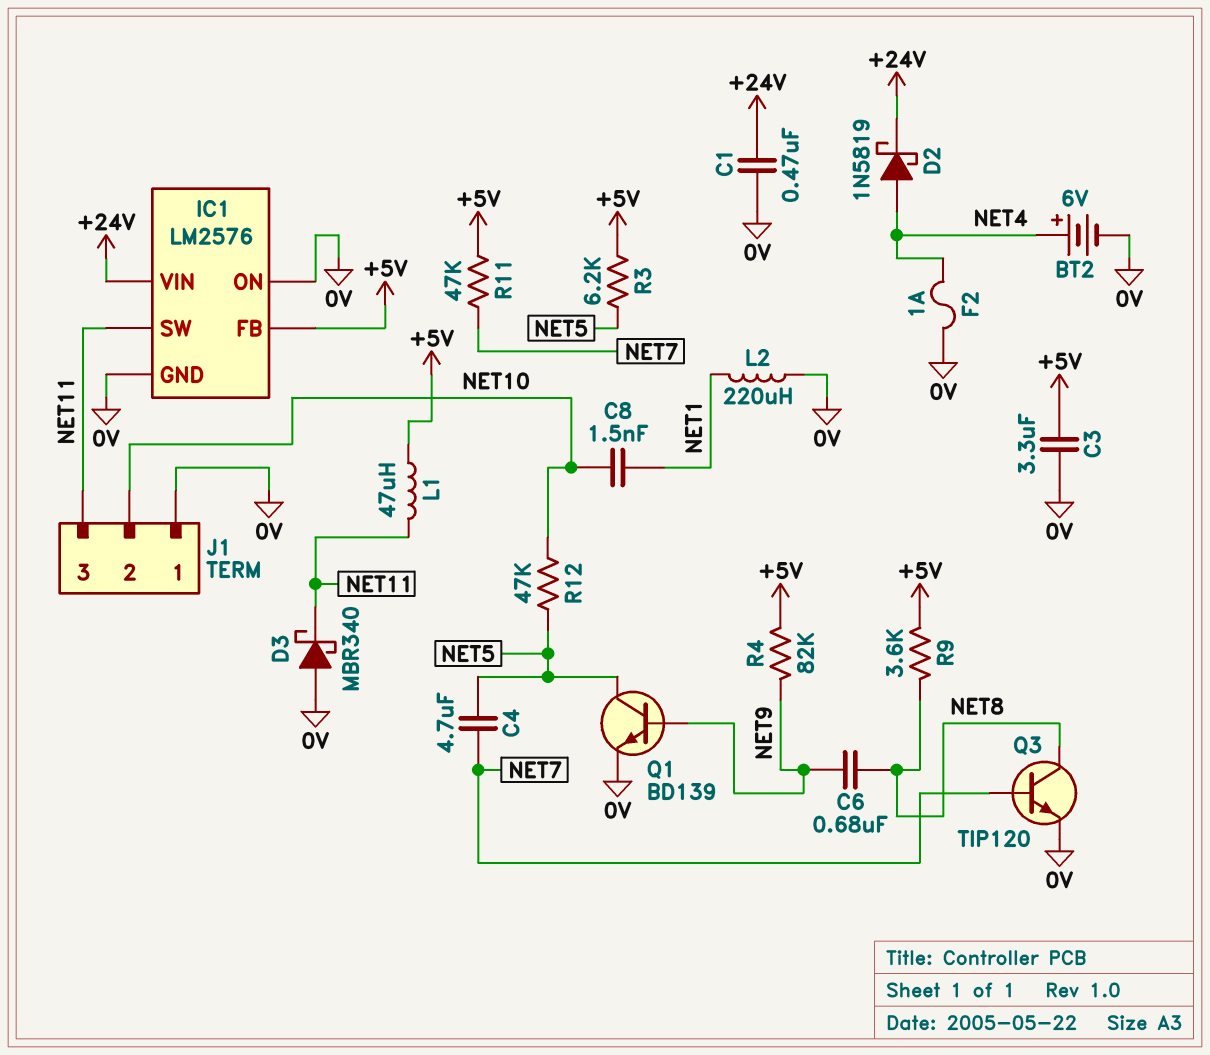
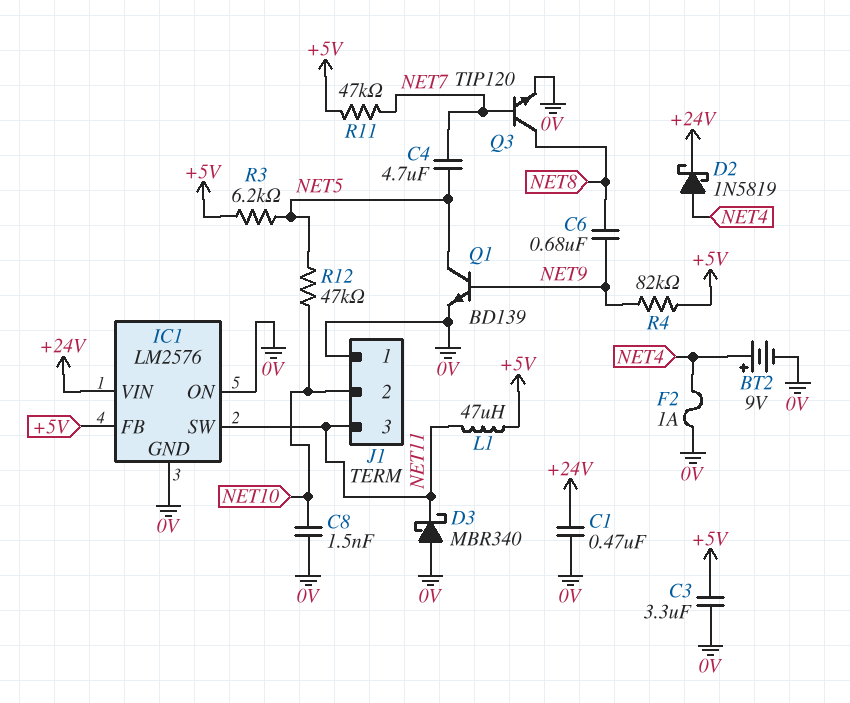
BT2: 6V (plus NET4, minus 0V) -> 9V (plus NET4, minus 0V)
C8: 1.5nF (NET1, NET10) -> 1.5nF (0V, NET10)
L2: 220uH (0V, NET1) -> none
R9: 3.6k (+5V, NET8) -> none

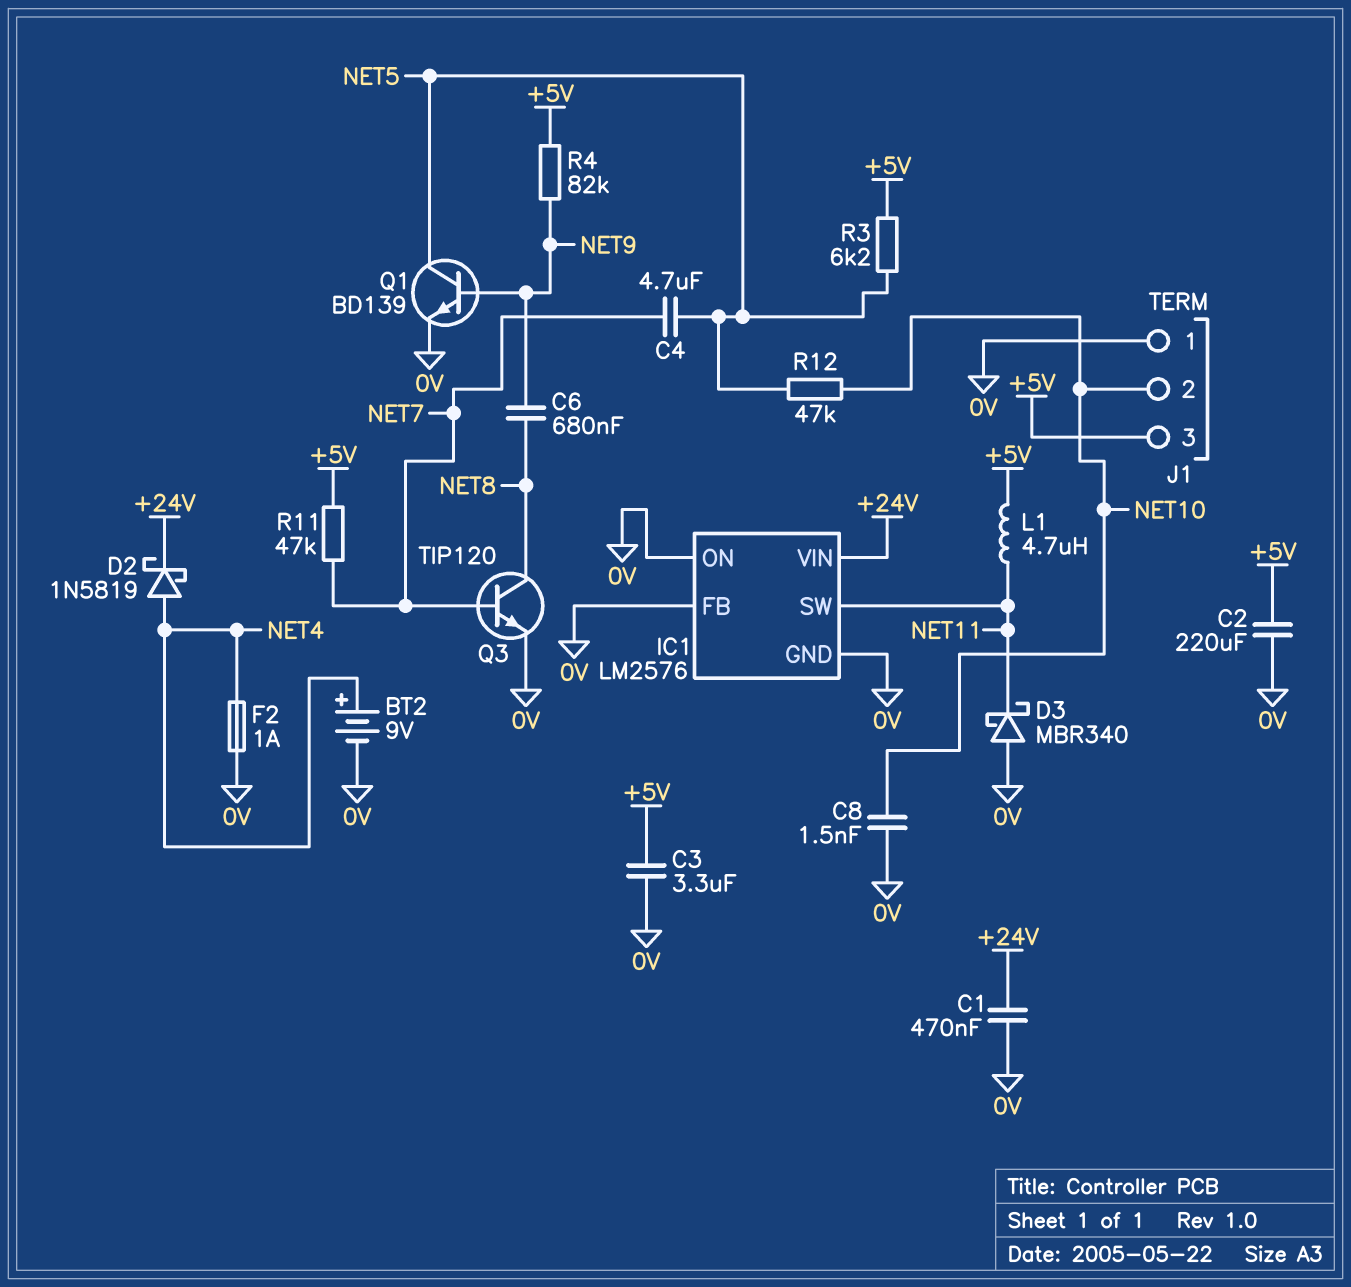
C2: none -> 220uF (+5V, 0V)
IC1 pin FB: +5V -> 0V
J1 pin 3: NET11 -> +5V
L1: 47uH (+5V, NET11) -> 4.7uH (+5V, NET11)

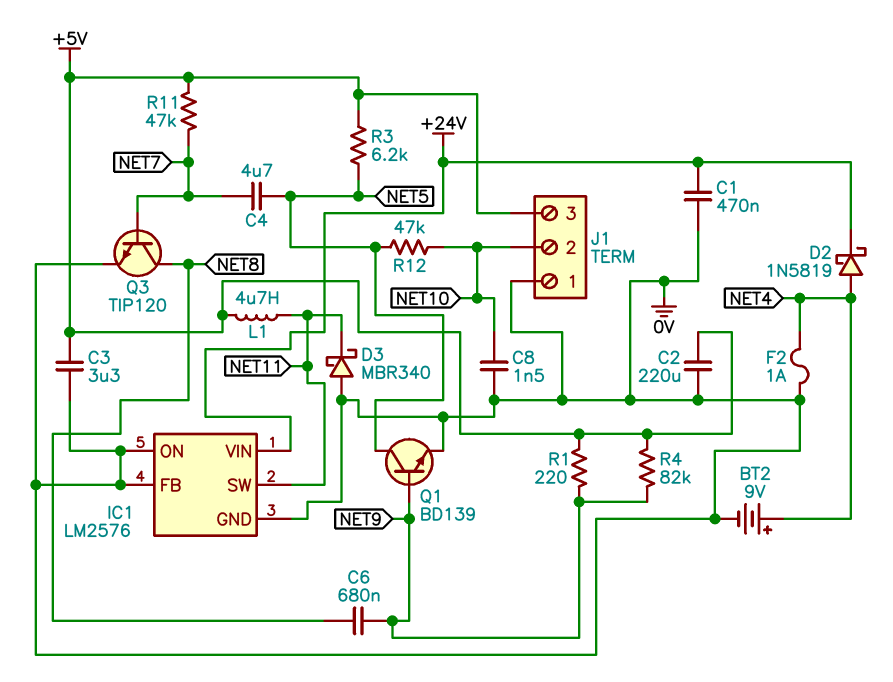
R1: none -> 220 (+5V, NET9)

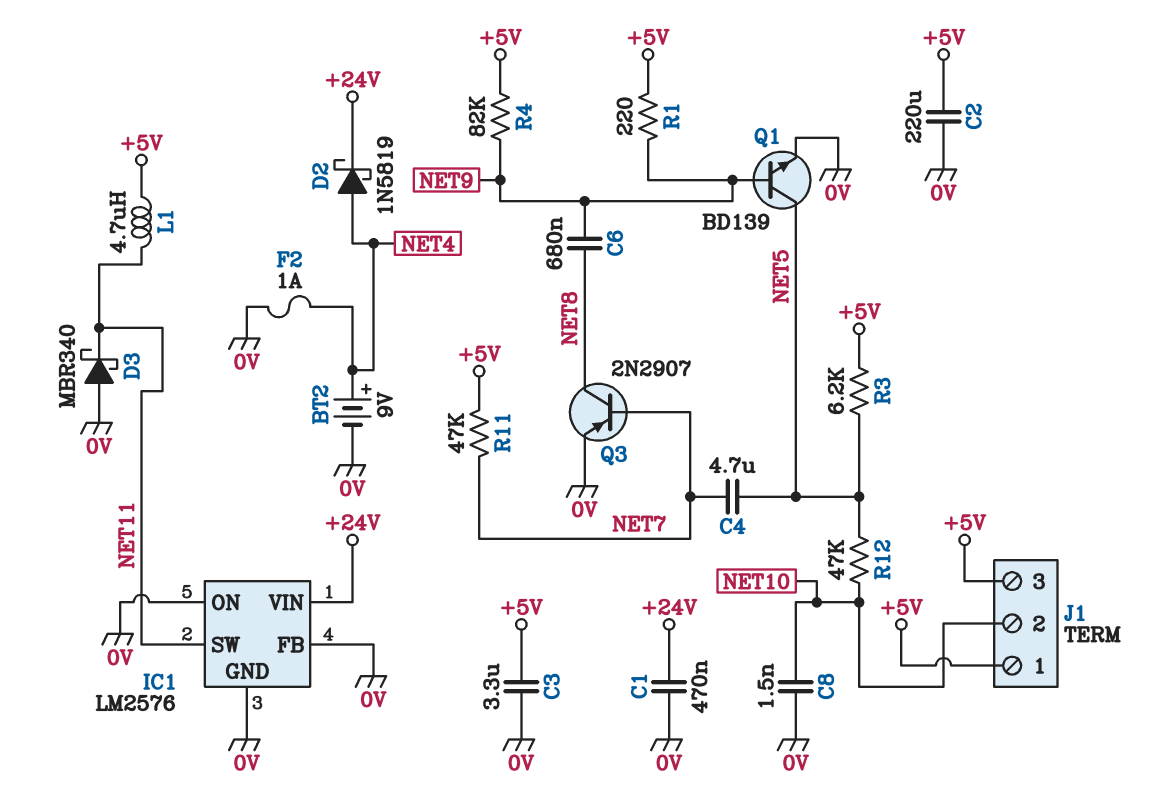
J1 pin 1: 0V -> +5V
Q3: NPN TIP120 (B NET7, C NET8, E 0V) -> PNP 2N2907 (B NET7, C NET8, E 0V)

